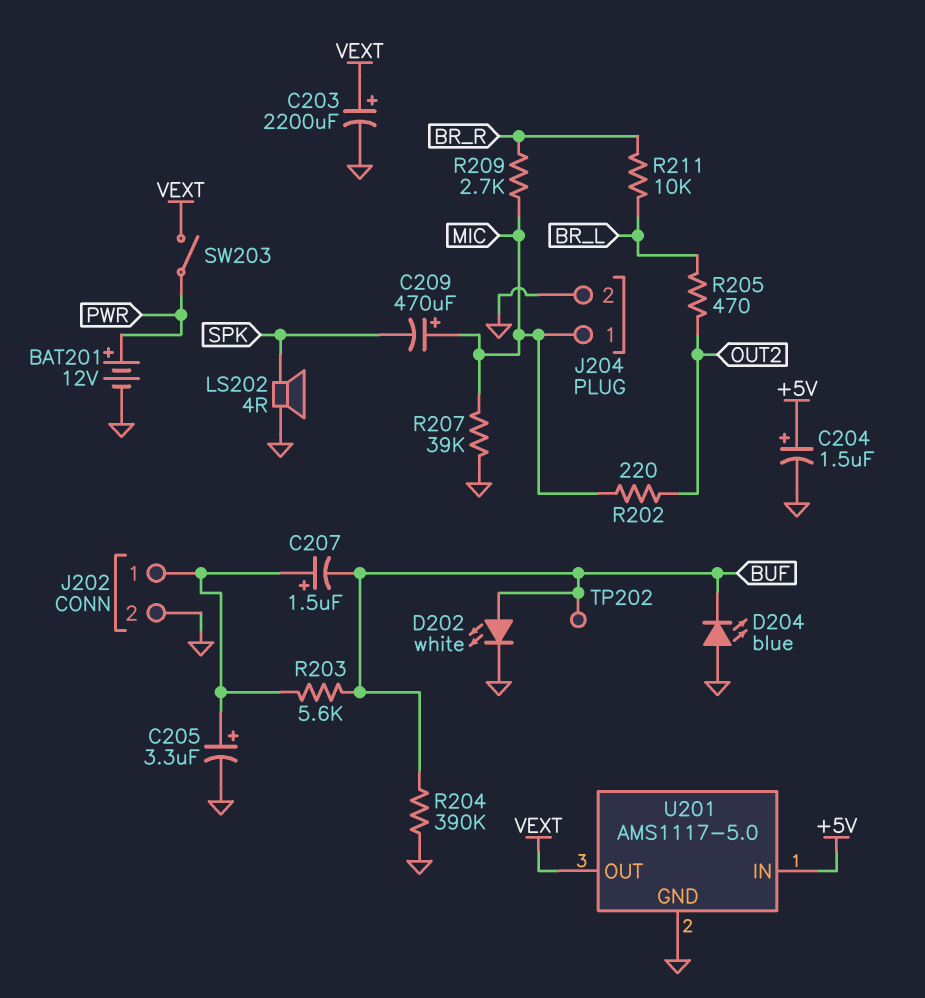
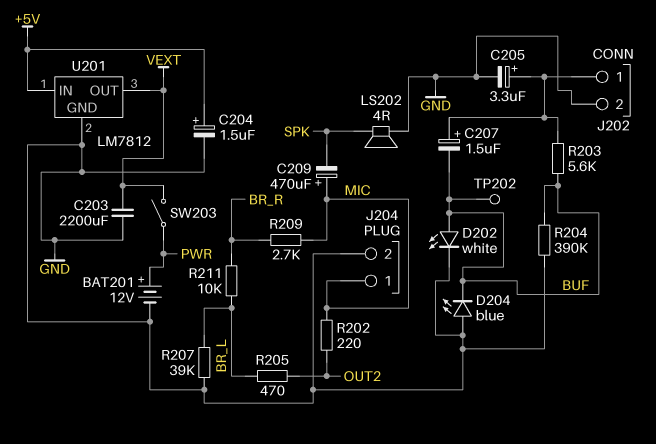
C203: 2200uF (plus VEXT, minus GND) -> 2200uF (GND, VEXT)
R207: 39k (GND, MIC) -> 39k (BR_L, GND)
U201: AMS1117-5.0 -> LM7812

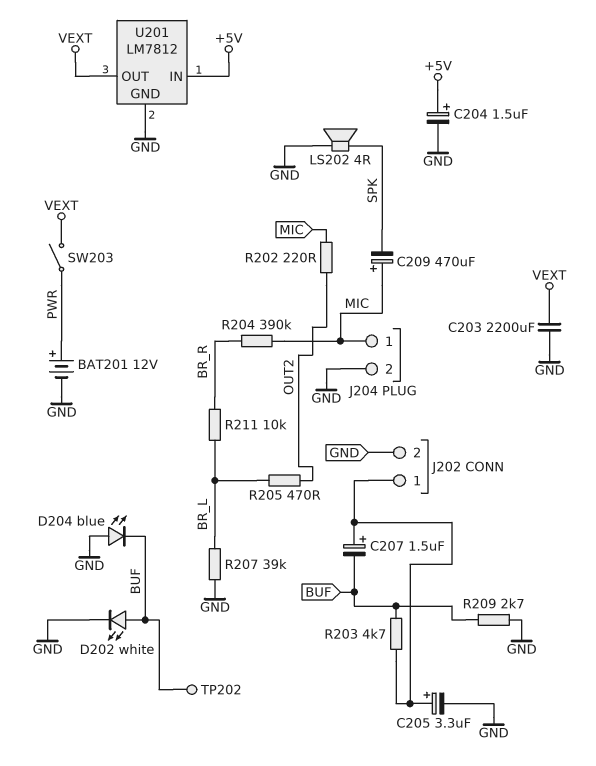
R203: 5.6k (BUF, J202/1) -> 4.7k (BUF, J202/1)
R204: 390k (BUF, GND) -> 390k (BR_R, MIC)
R209: 2.7k (BR_R, MIC) -> 2.7k (BUF, GND)

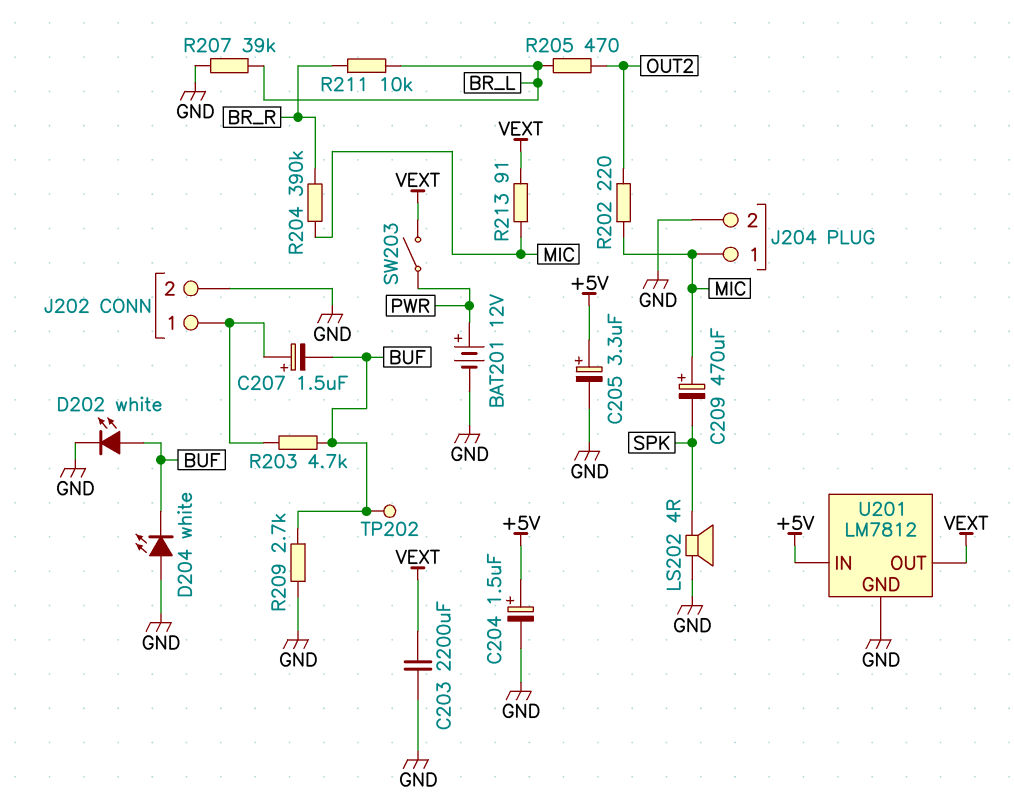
C205: 3.3uF (plus J202/1, minus GND) -> 3.3uF (plus +5V, minus GND)
D204: LED blue (A GND, K BUF) -> LED white (A GND, K BUF)
R213: none -> 91 (MIC, VEXT)

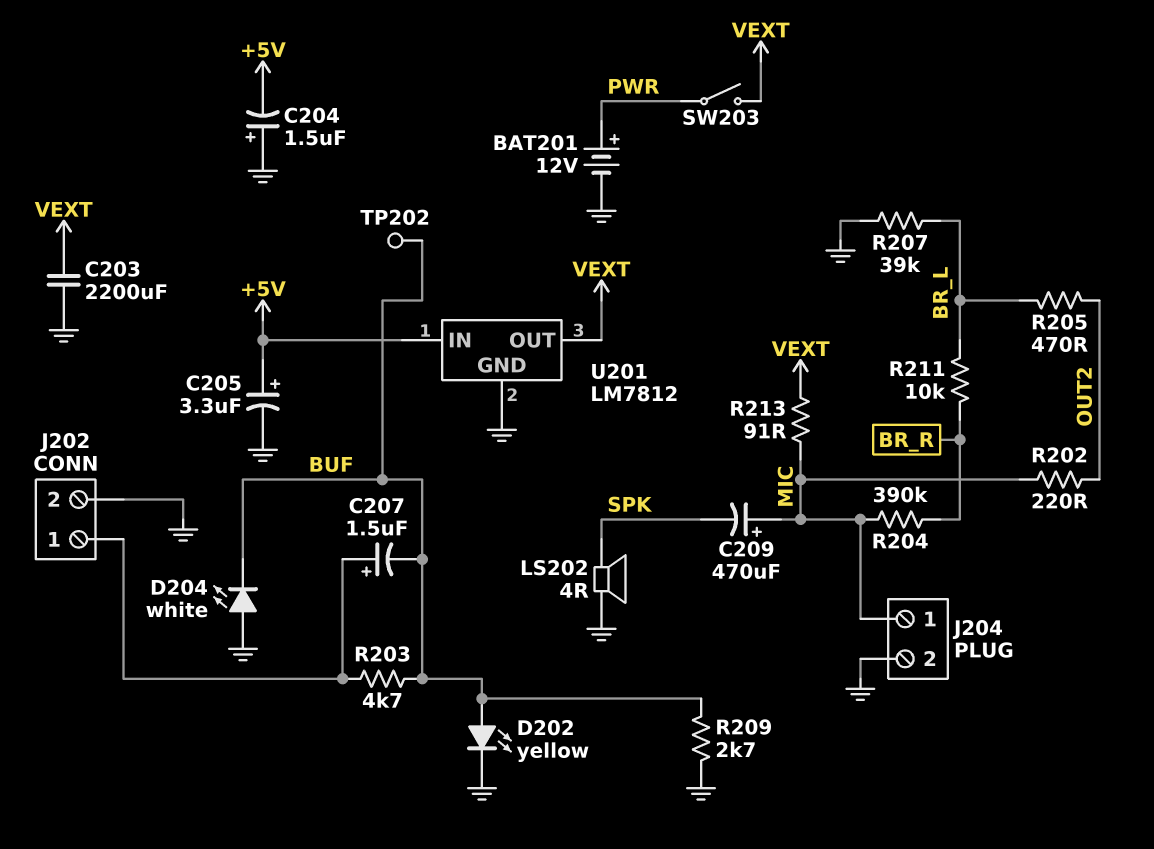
C204: 1.5uF (plus +5V, minus GND) -> 1.5uF (plus GND, minus +5V)
D202: LED white (A BUF, K GND) -> LED yellow (A BUF, K GND)

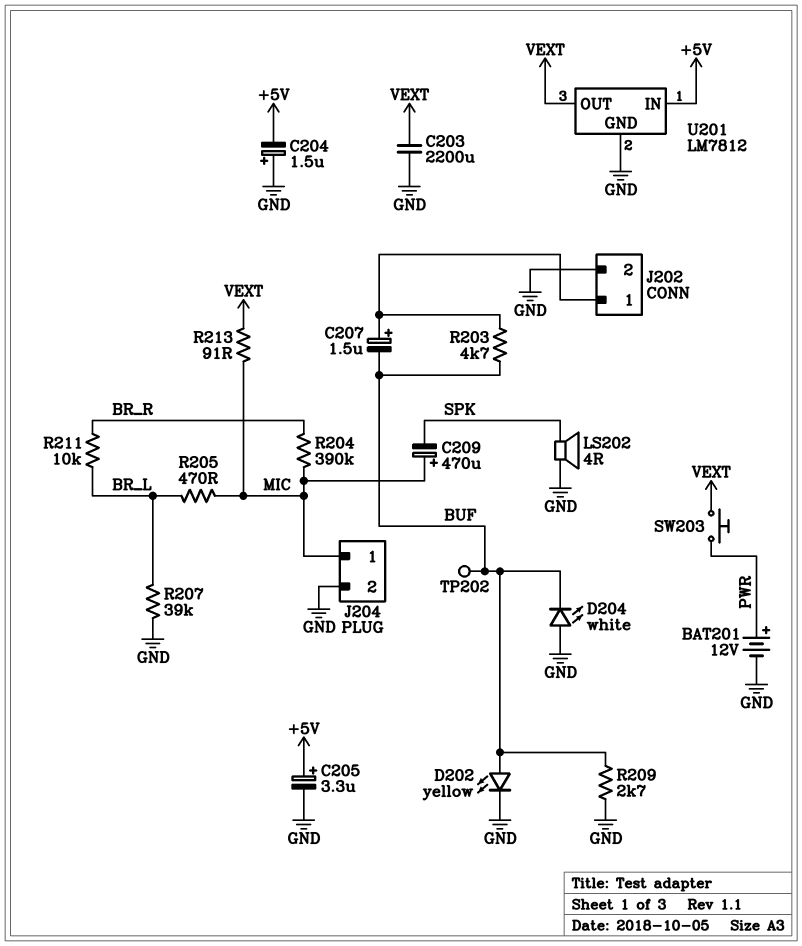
R202: 220 (MIC, OUT2) -> none
R205: 470 (BR_L, OUT2) -> 470 (BR_L, MIC)
SW203: switch (PWR, VEXT) -> button (PWR, VEXT)

